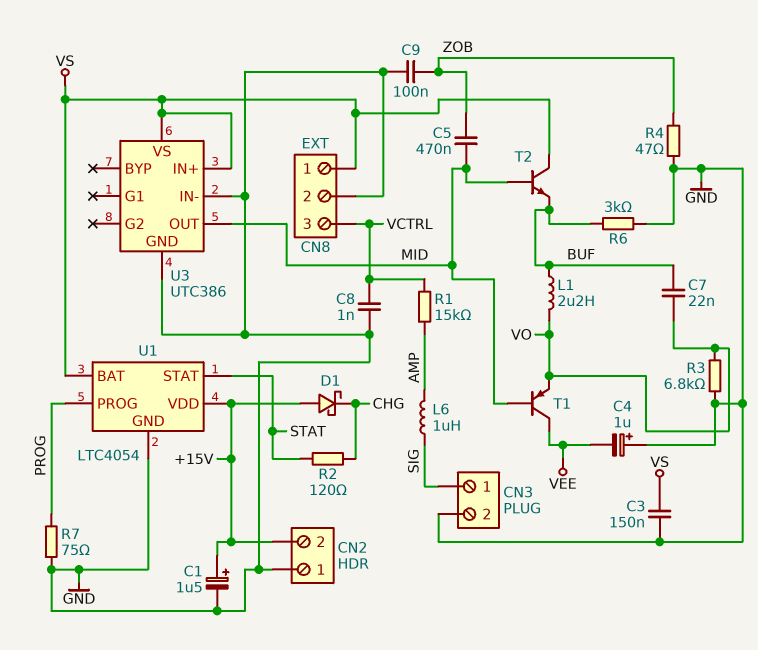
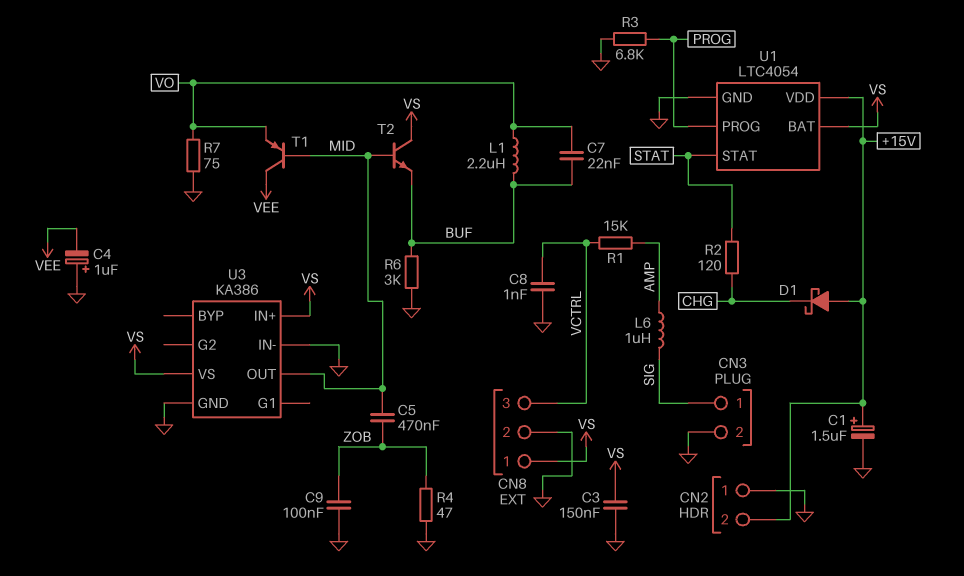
R3: 6.8k (GND, VO) -> 6.8k (GND, PROG)
R7: 75 (GND, PROG) -> 75 (GND, VO)
U3: UTC386 -> KA386

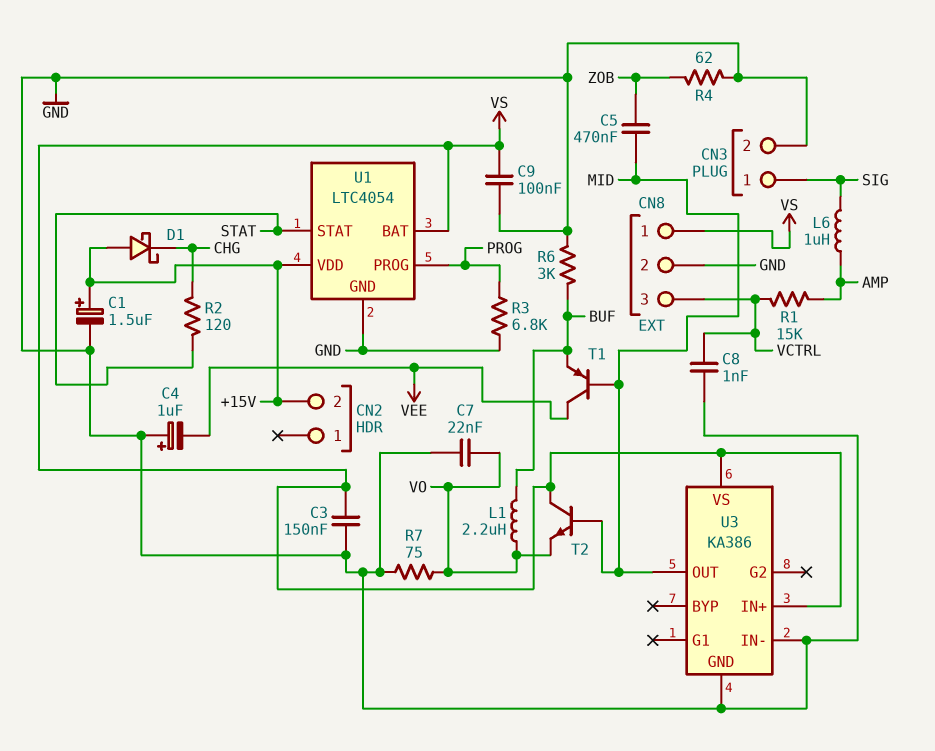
C7: 22nF (BUF, VO) -> 22nF (GND, VO)
C9: 100nF (GND, ZOB) -> 100nF (GND, VS)
CN2 pin 1: GND -> none
R4: 47 (GND, ZOB) -> 62 (GND, ZOB)
T1: PNP (B MID, C VEE, E VO) -> PNP (B MID, C VEE, E BUF)
T2: NPN (B MID, C VS, E BUF) -> NPN (B MID, C VS, E VO)

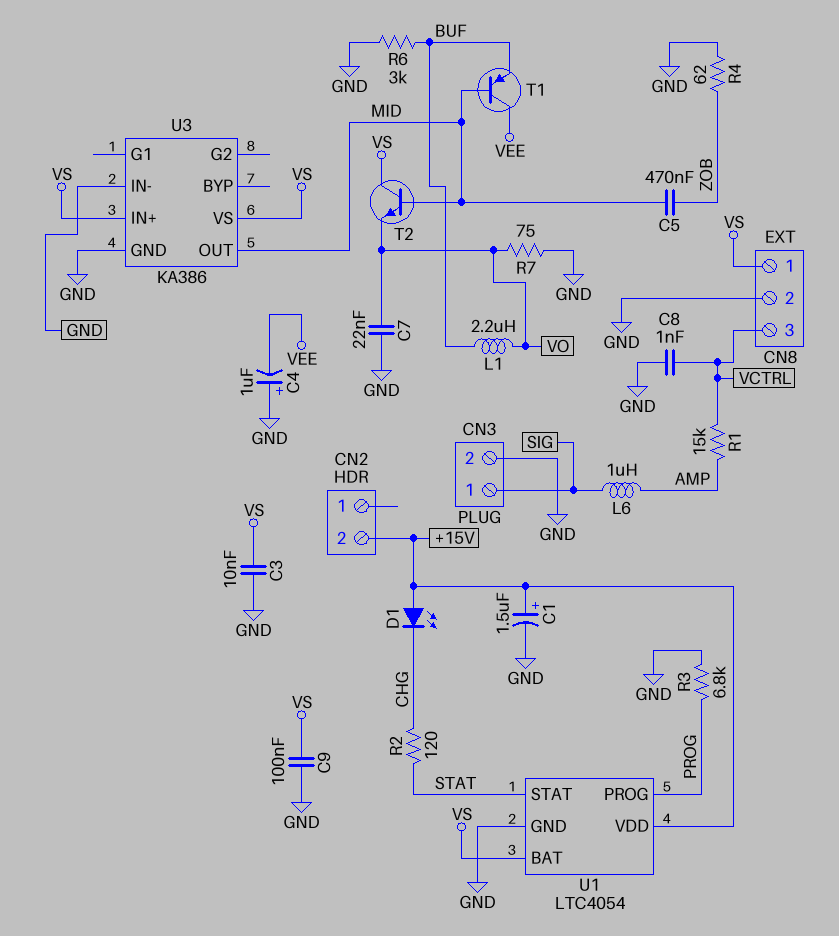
C3: 150nF (GND, VS) -> 10nF (GND, VS)
D1: schottky (A +15V, K CHG) -> LED (A +15V, K CHG)

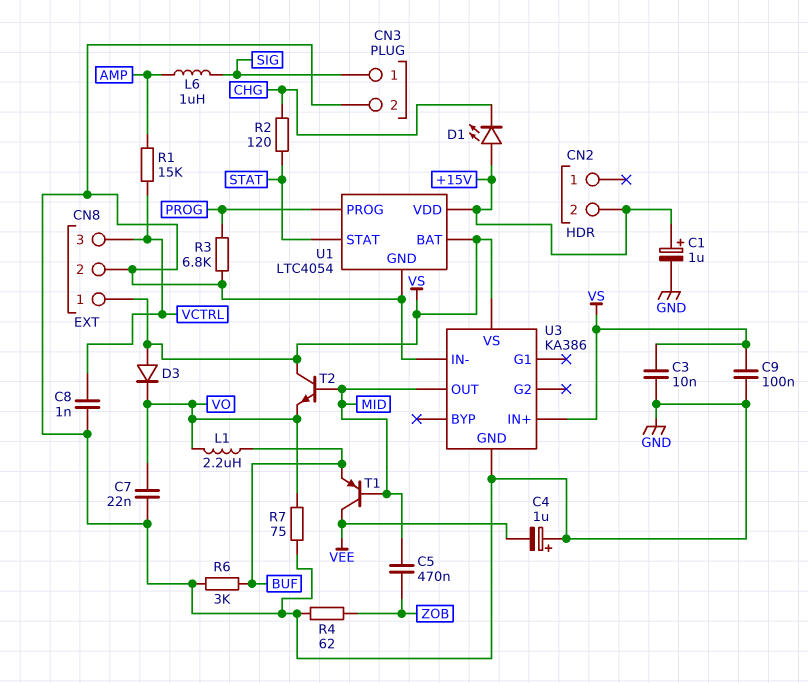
C1: 1.5uF (plus +15V, minus GND) -> 1uF (plus +15V, minus GND)
D3: none -> diode (A VS, K VO)

